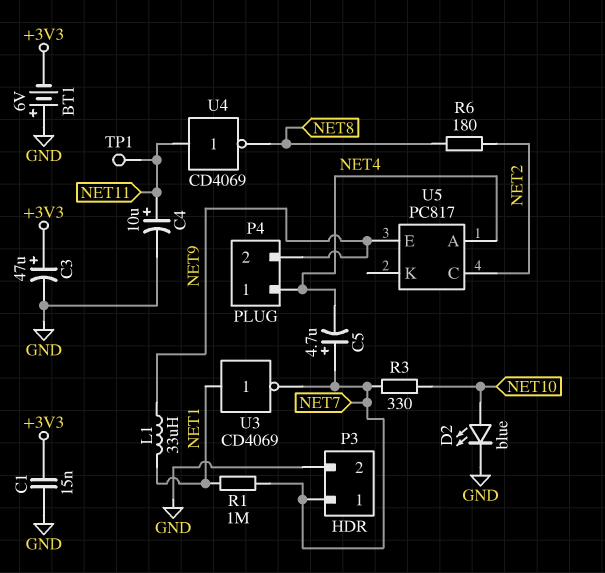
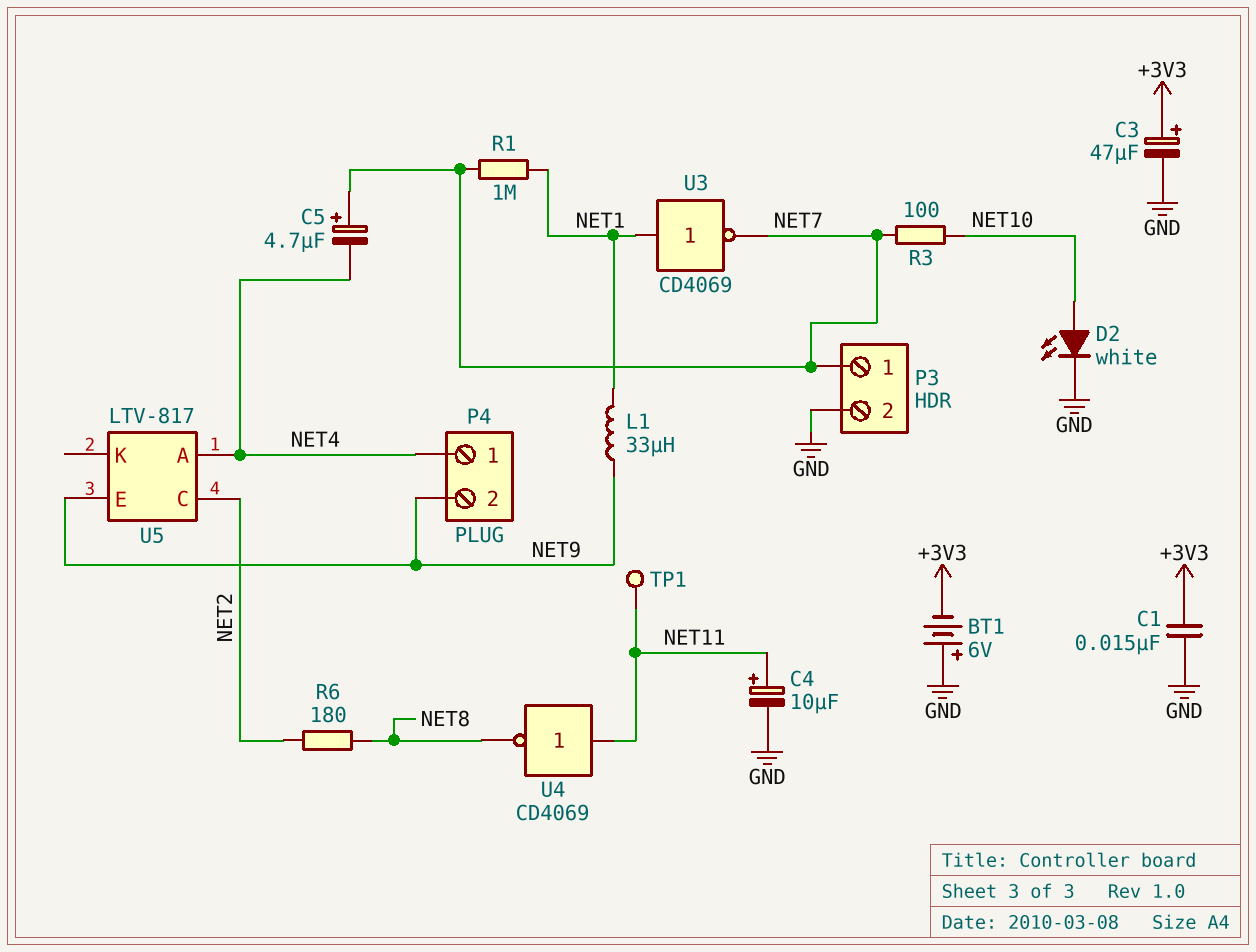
D2: LED blue (A NET10, K GND) -> LED white (A NET10, K GND)
R3: 330 (NET7, NET10) -> 100 (NET7, NET10)
U5: PC817 -> LTV-817

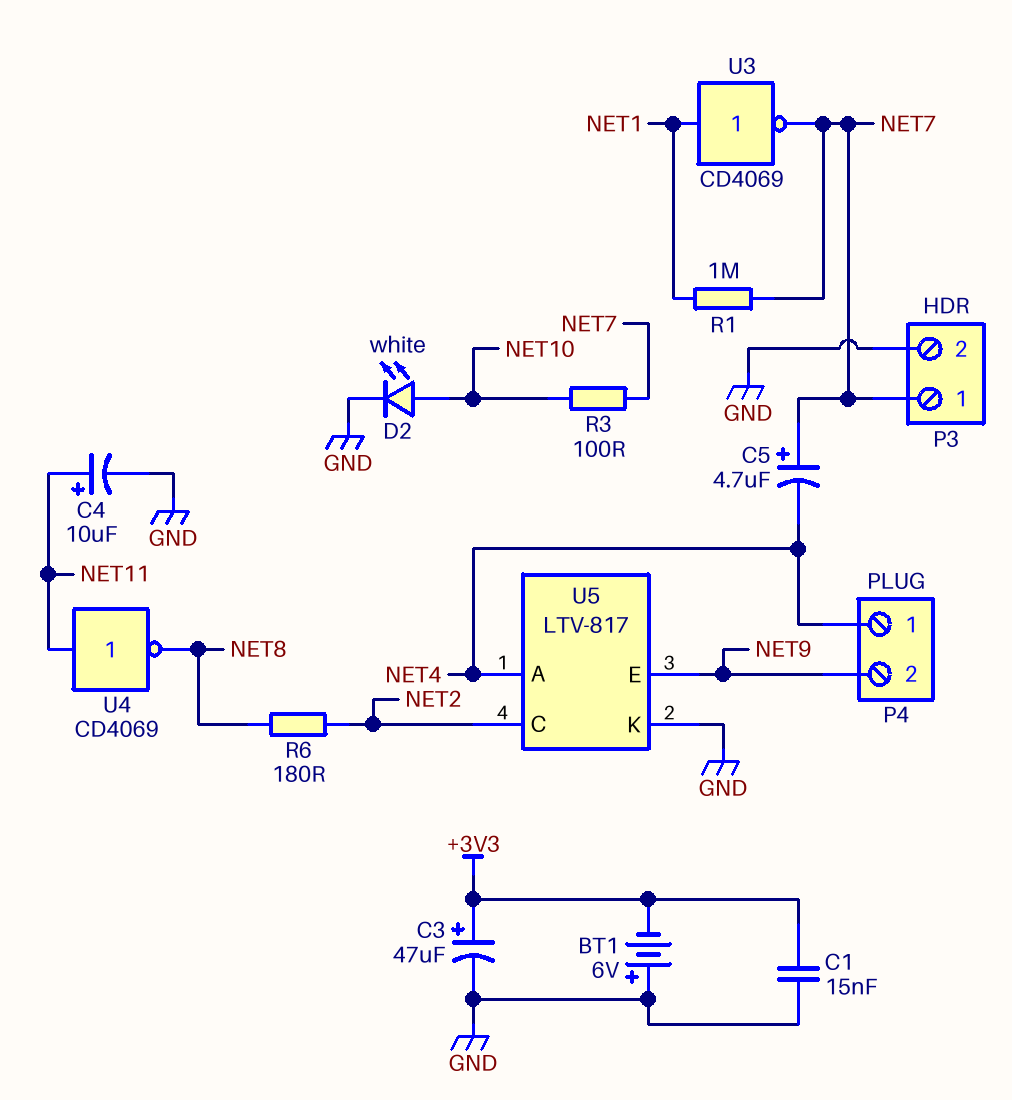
L1: 33uH (NET1, NET9) -> none
TP1: test point (NET11) -> none
U5 pin K: none -> GND

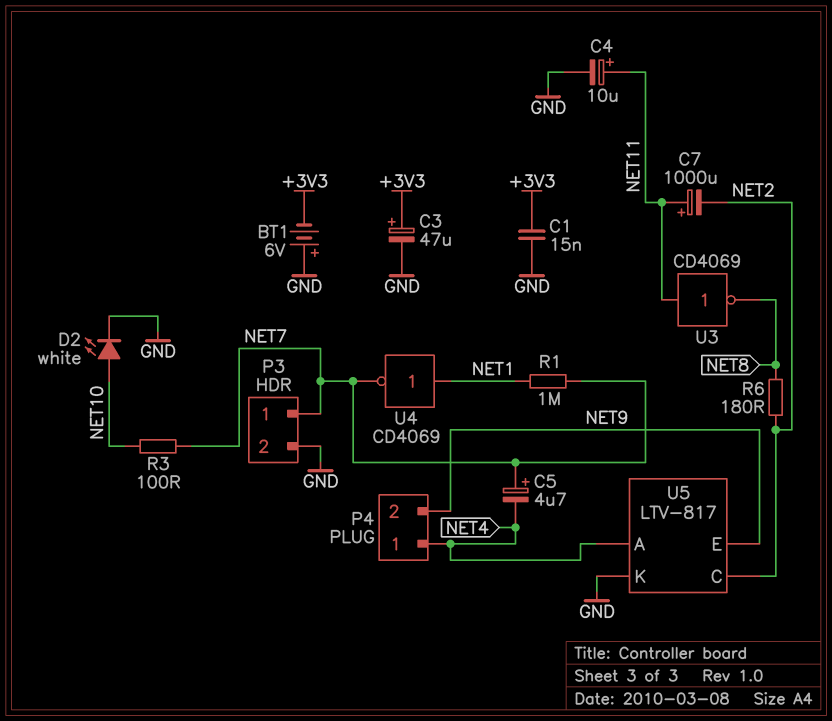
C7: none -> 1000uF (plus NET11, minus NET2)
U3: NOT CD4069 (in NET1, out NET7) -> NOT CD4069 (in NET11, out NET8)
U4: NOT CD4069 (in NET11, out NET8) -> NOT CD4069 (in NET1, out NET7)

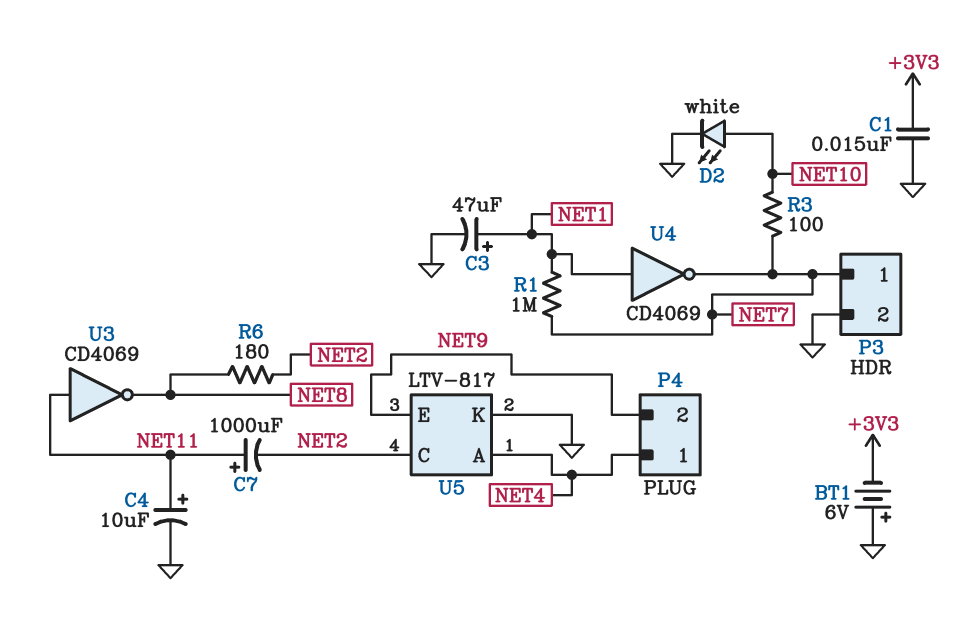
C3: 47uF (plus +3V3, minus GND) -> 47uF (plus NET1, minus GND)
C5: 4.7uF (plus NET7, minus NET4) -> none

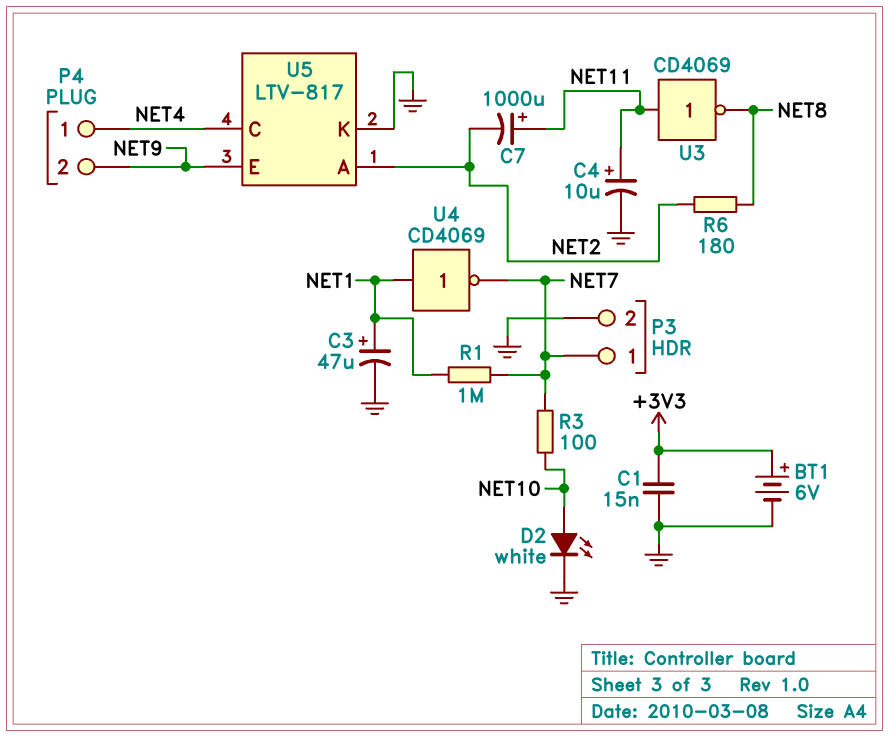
BT1: 6V (plus GND, minus +3V3) -> 6V (plus +3V3, minus GND)
U5 pin A: NET4 -> NET2
U5 pin C: NET2 -> NET4

